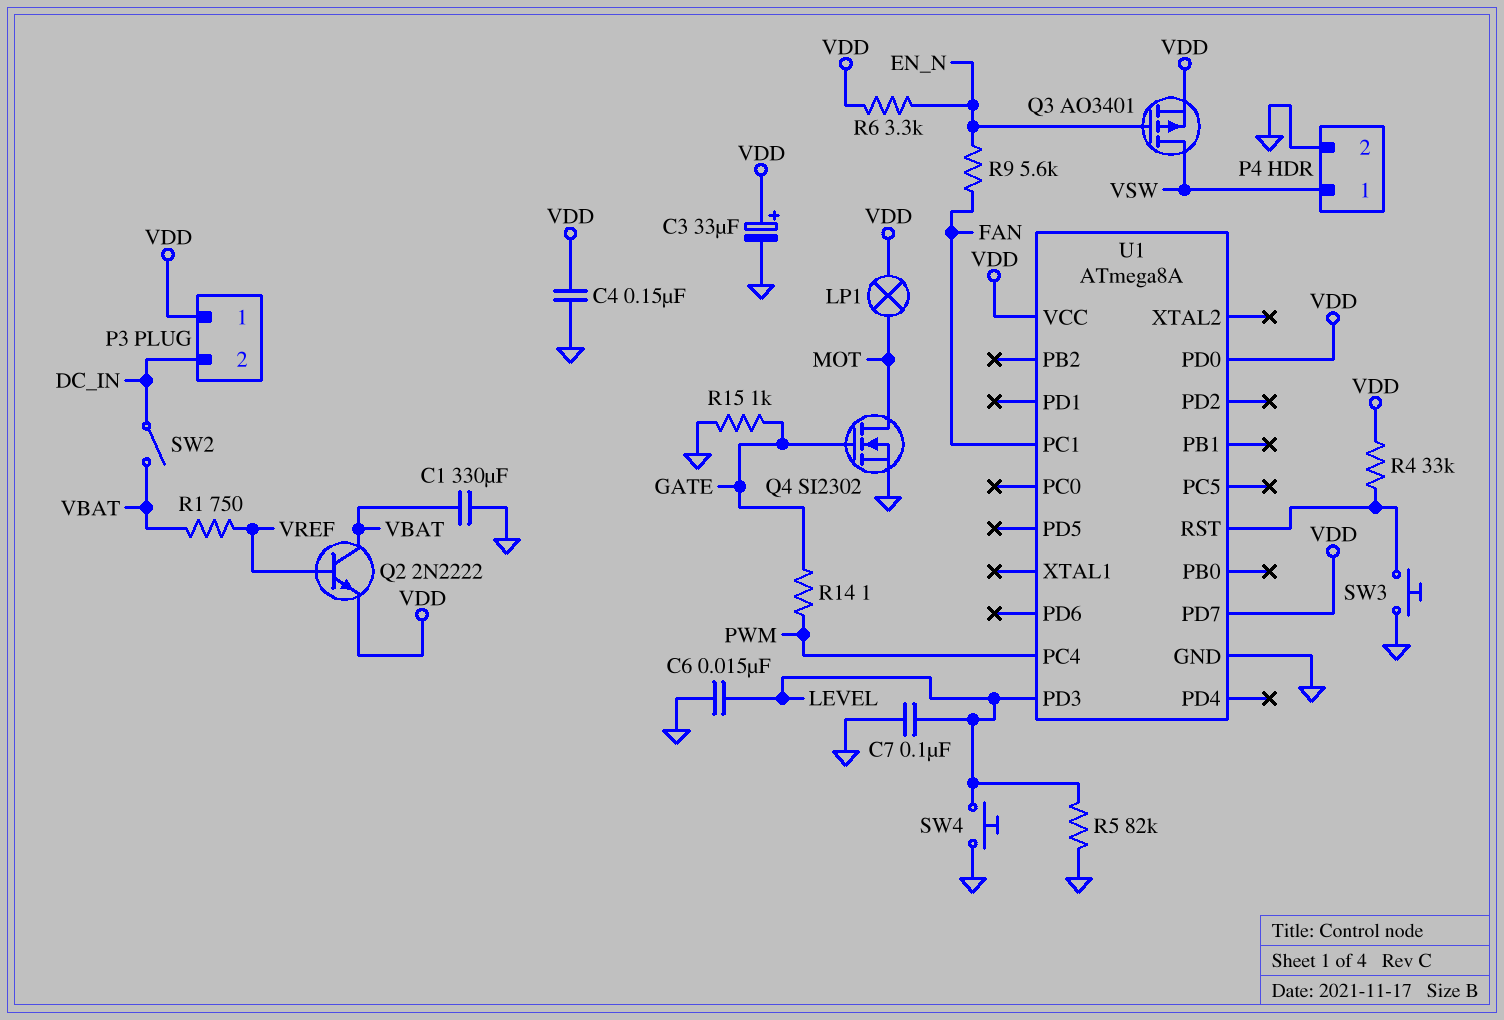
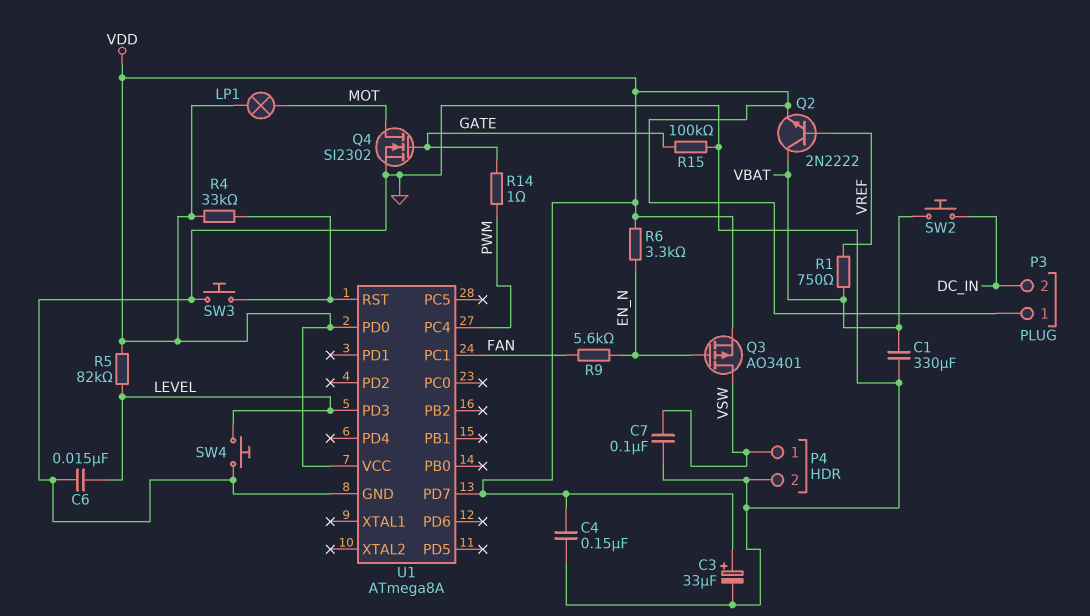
C7: 100nF (GND, LEVEL) -> 100nF (GND, VSW)
R5: 82k (GND, LEVEL) -> 82k (LEVEL, VDD)
R15: 1k (GATE, GND) -> 100k (GATE, GND)
SW2: switch (DC_IN, VBAT) -> button (DC_IN, VBAT)

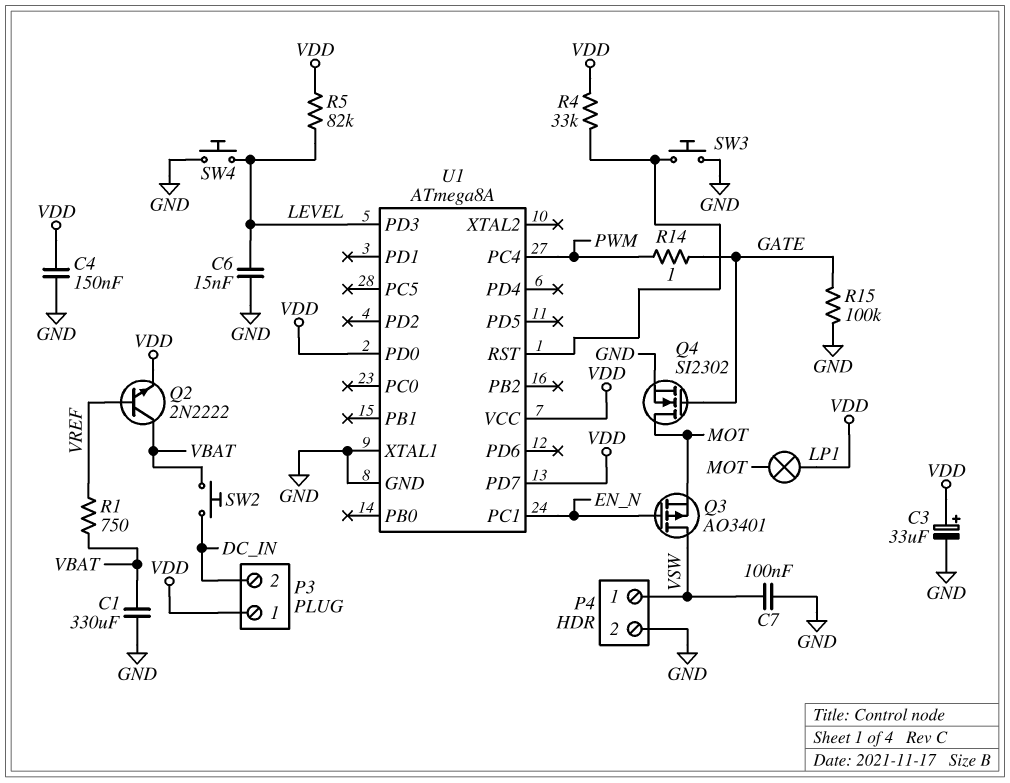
Q3: PMOS AO3401 (G EN_N, D VSW, S VDD) -> PMOS AO3401 (G EN_N, D VSW, S MOT)
R6: 3.3k (EN_N, VDD) -> none
R9: 5.6k (EN_N, FAN) -> none
U1 pin PC1: FAN -> EN_N
U1 pin XTAL1: none -> GND

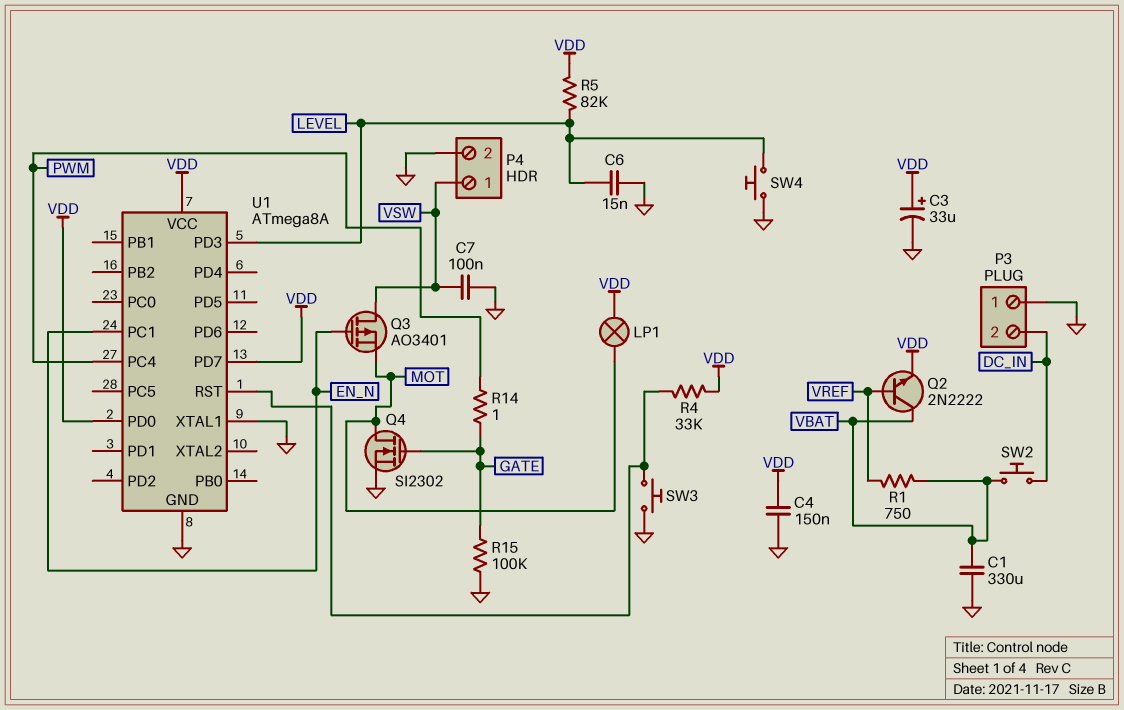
P3 pin 1: VDD -> GND

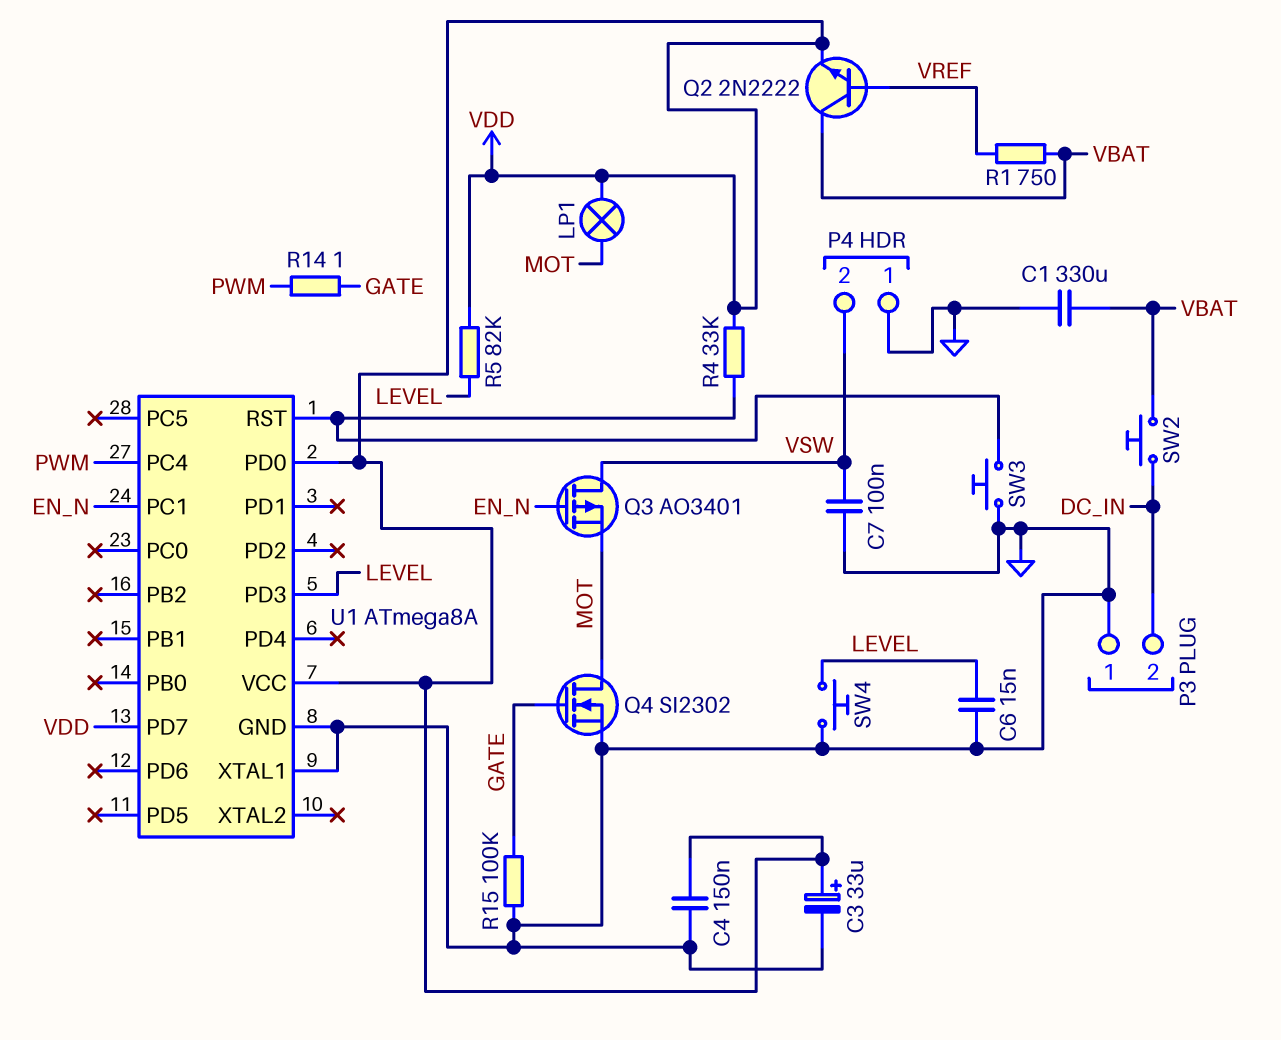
P4 pin 1: VSW -> GND
P4 pin 2: GND -> VSW

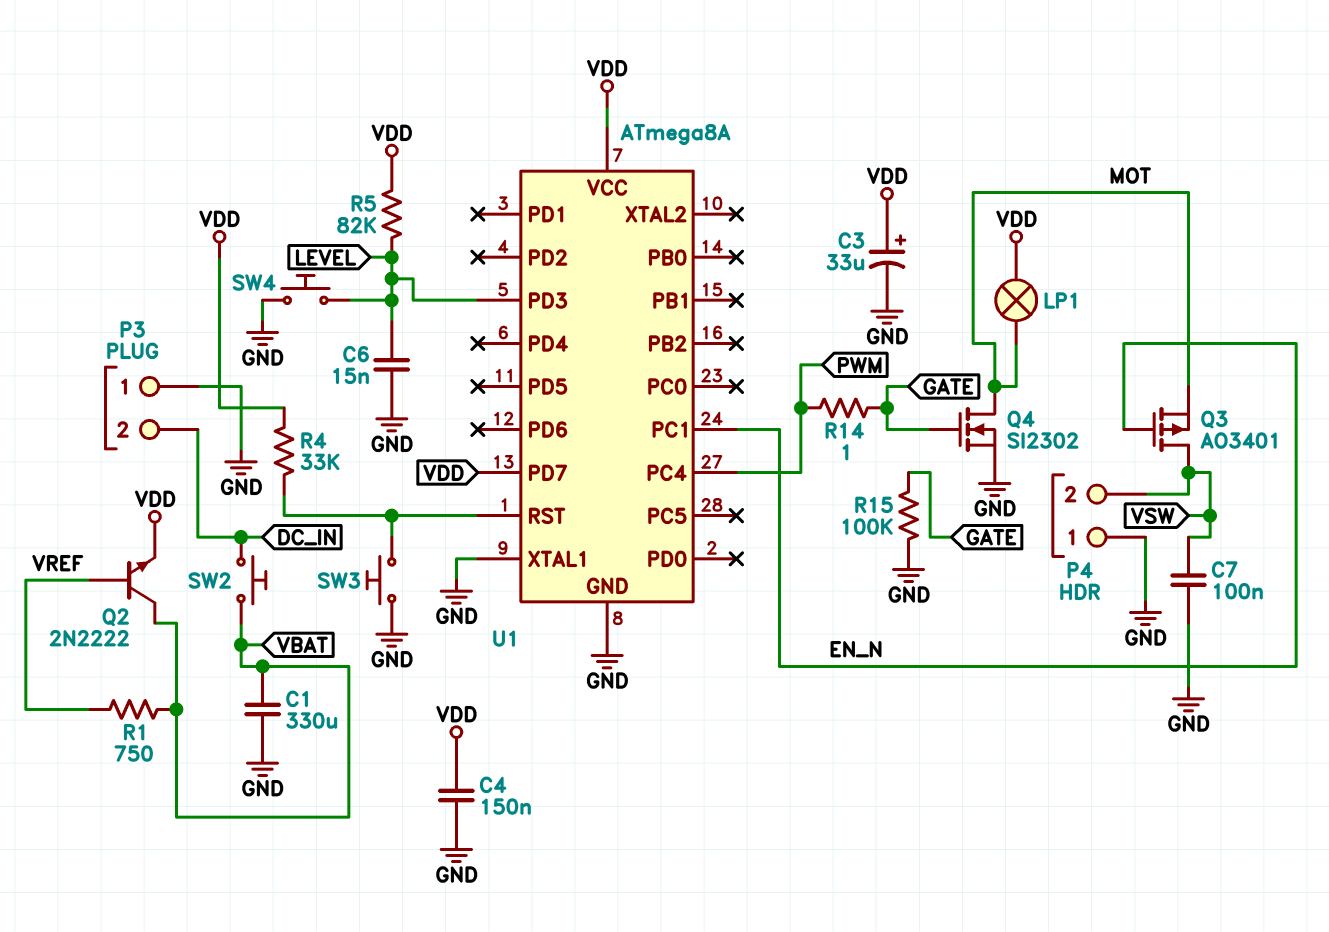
U1 pin PD0: VDD -> none

